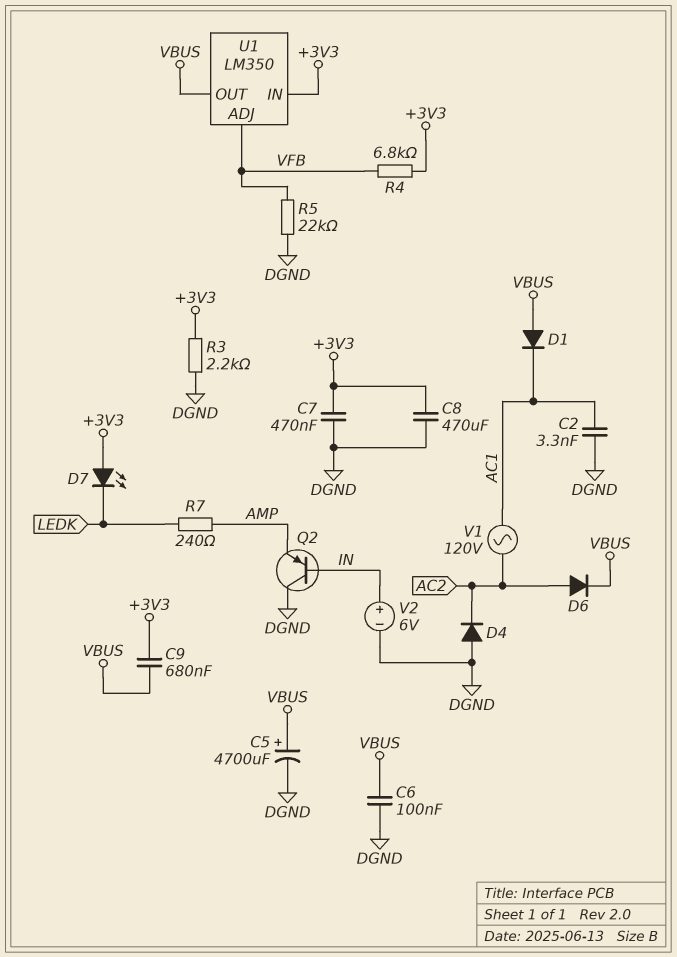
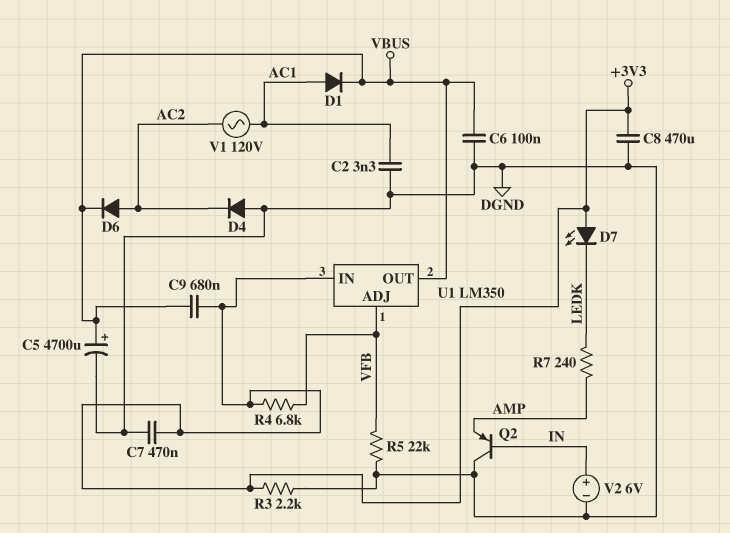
D1: diode (A VBUS, K AC1) -> diode (A AC1, K VBUS)

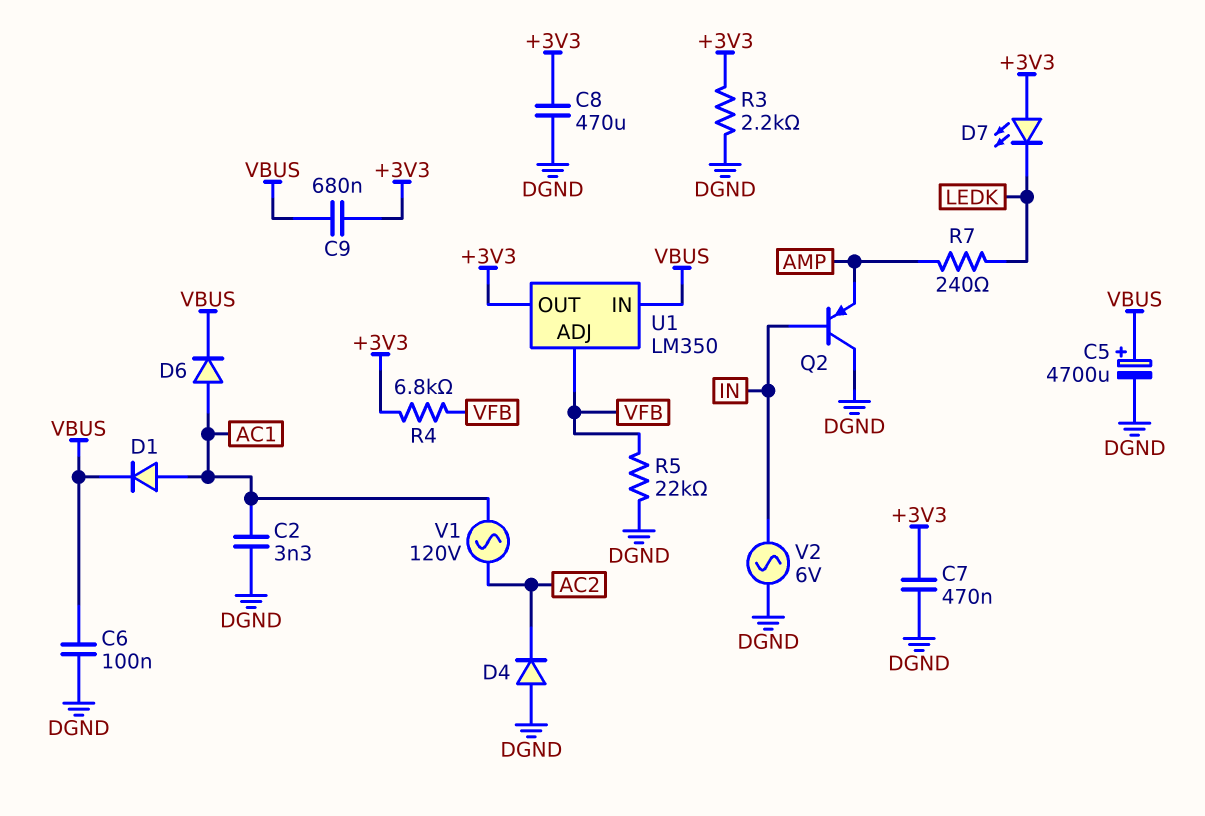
D6: diode (A AC2, K VBUS) -> diode (A AC1, K VBUS)
U1 pin IN: +3V3 -> VBUS
U1 pin OUT: VBUS -> +3V3
V2: 6V (plus IN, minus DGND) -> AC 6V (DGND, IN)

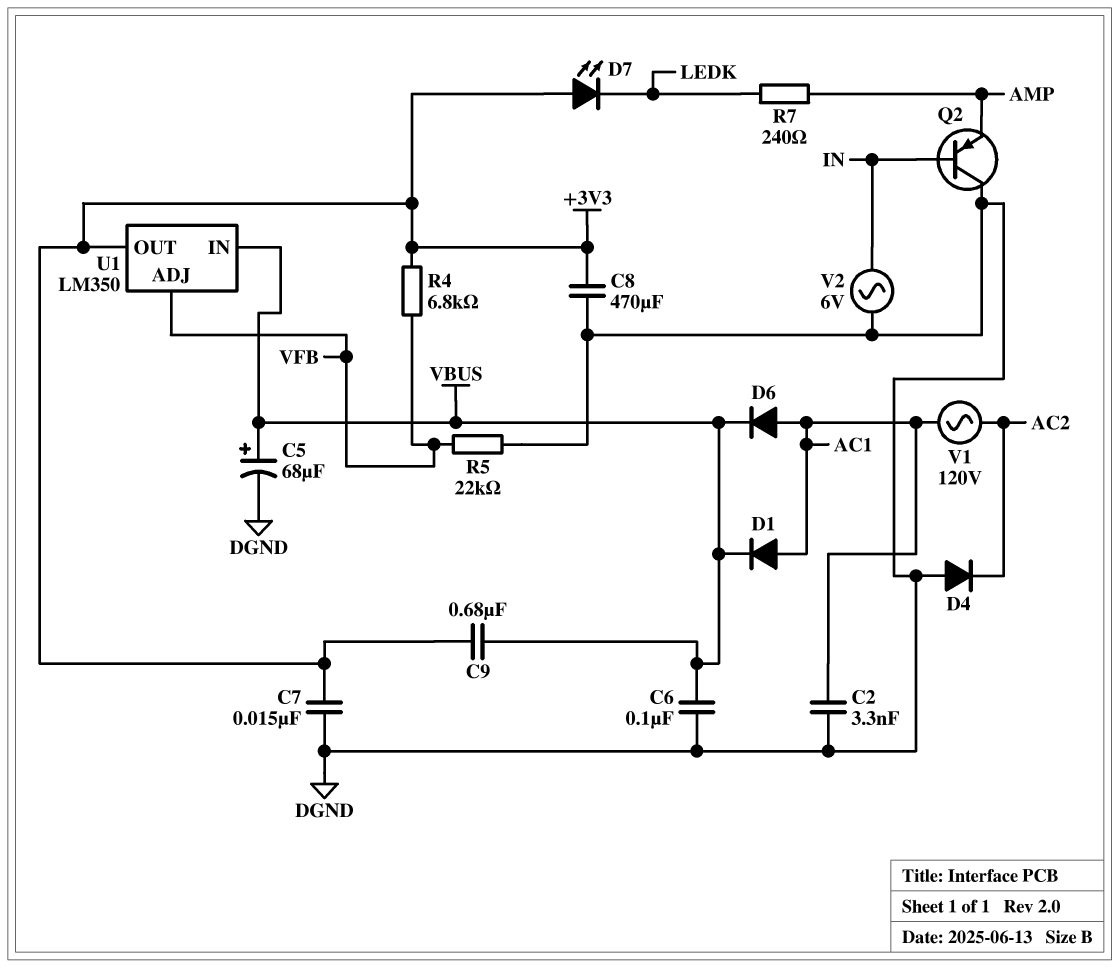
C5: 4700uF (plus VBUS, minus DGND) -> 68uF (plus VBUS, minus DGND)
C7: 470nF (+3V3, DGND) -> 15nF (+3V3, DGND)
R3: 2.2k (+3V3, DGND) -> none

